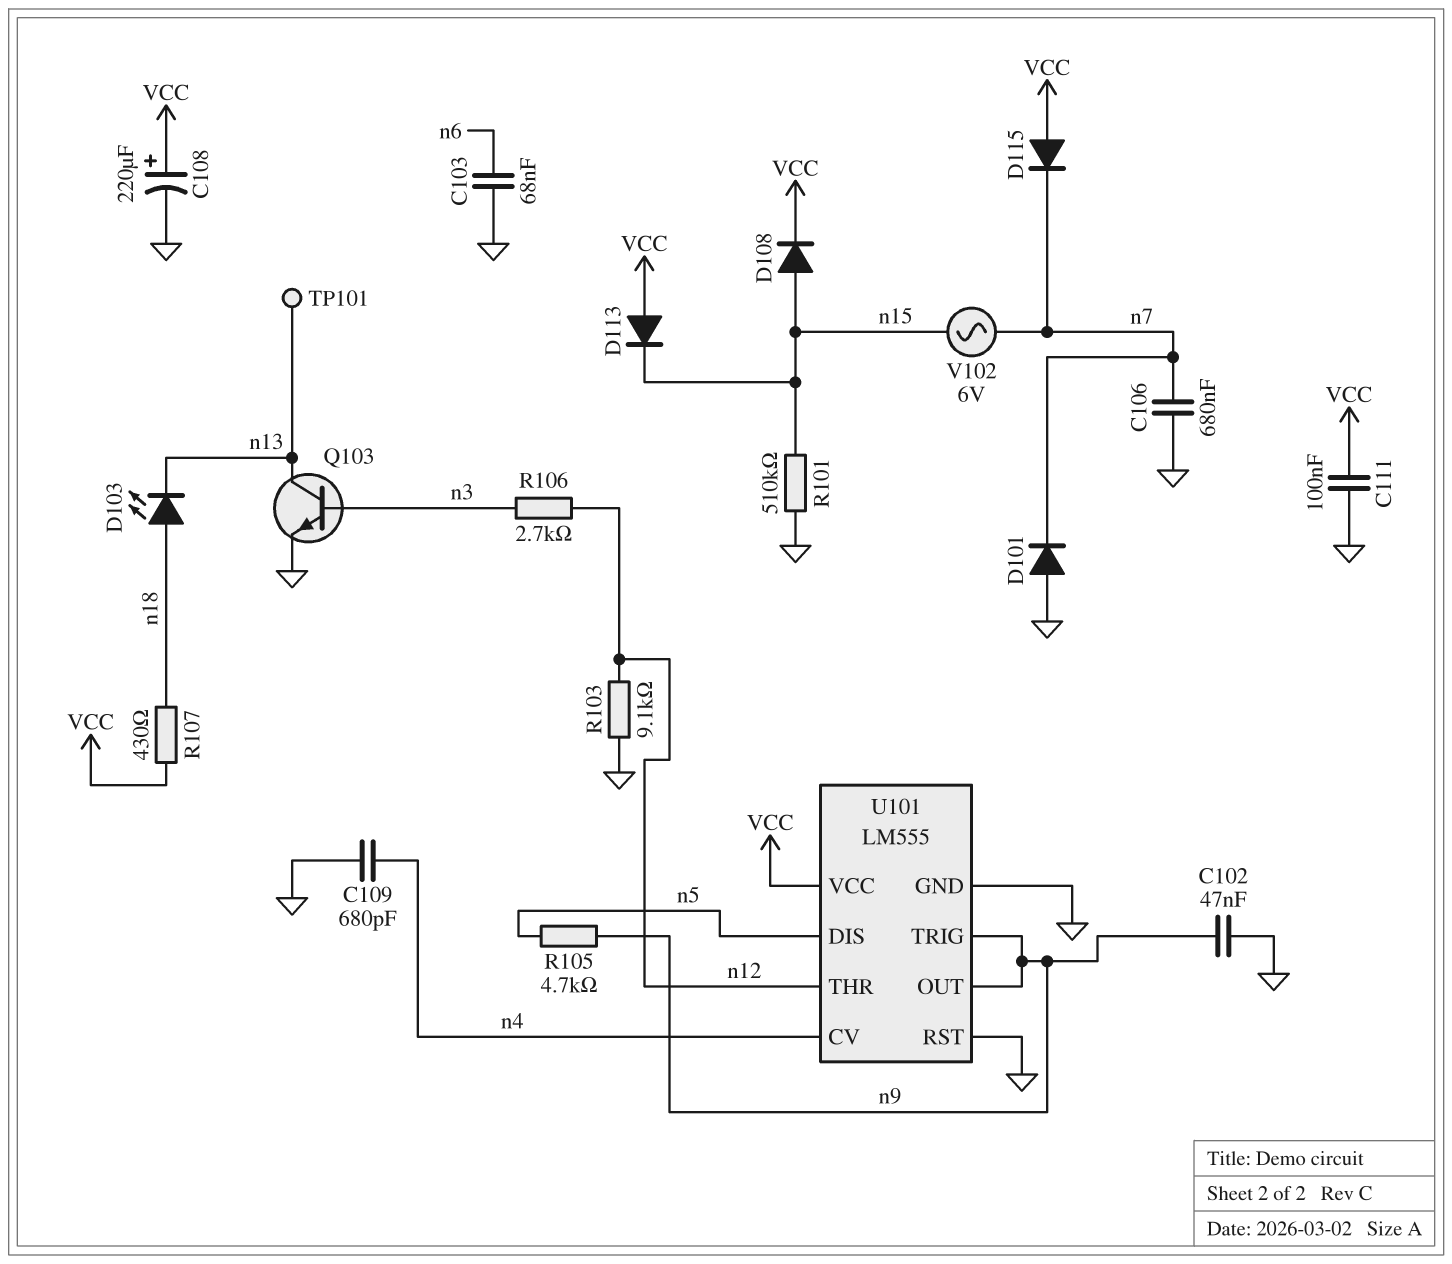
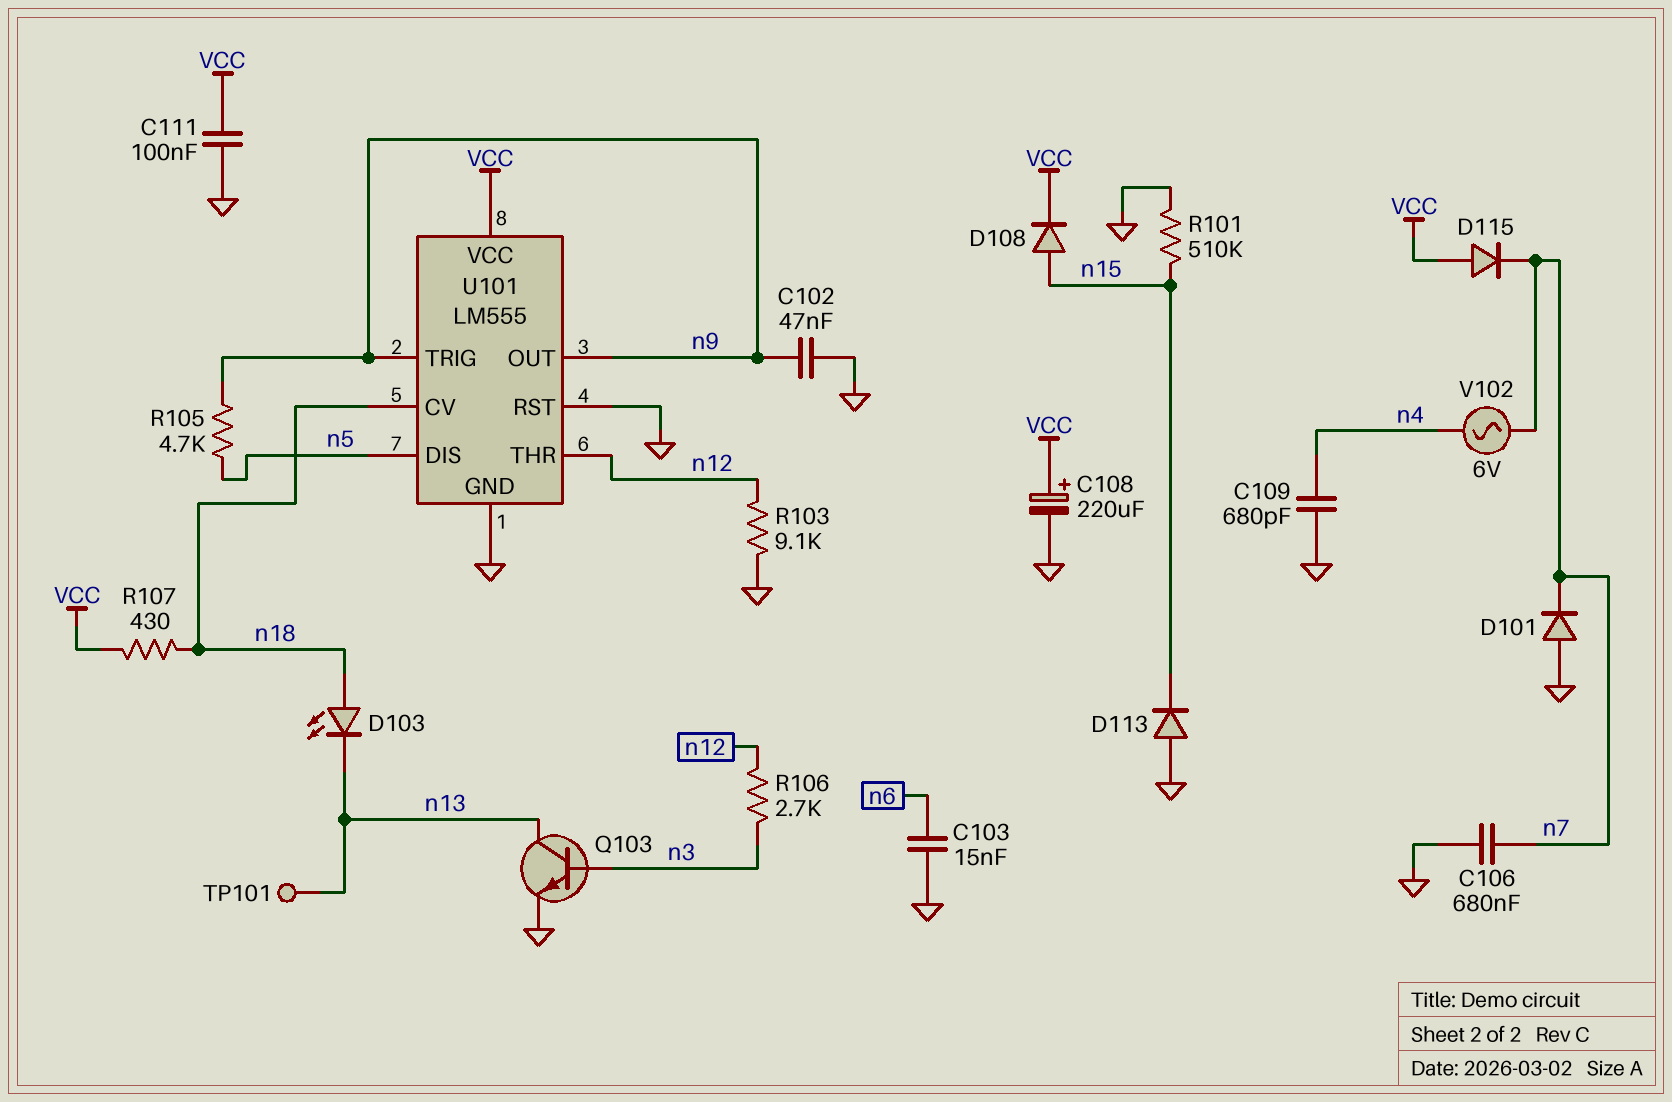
C103: 68nF (GND, n6) -> 15nF (GND, n6)
D113: diode (A VCC, K n15) -> diode (A GND, K n15)
U101 pin CV: n4 -> n18
V102: AC 6V (n7, n15) -> AC 6V (n4, n7)

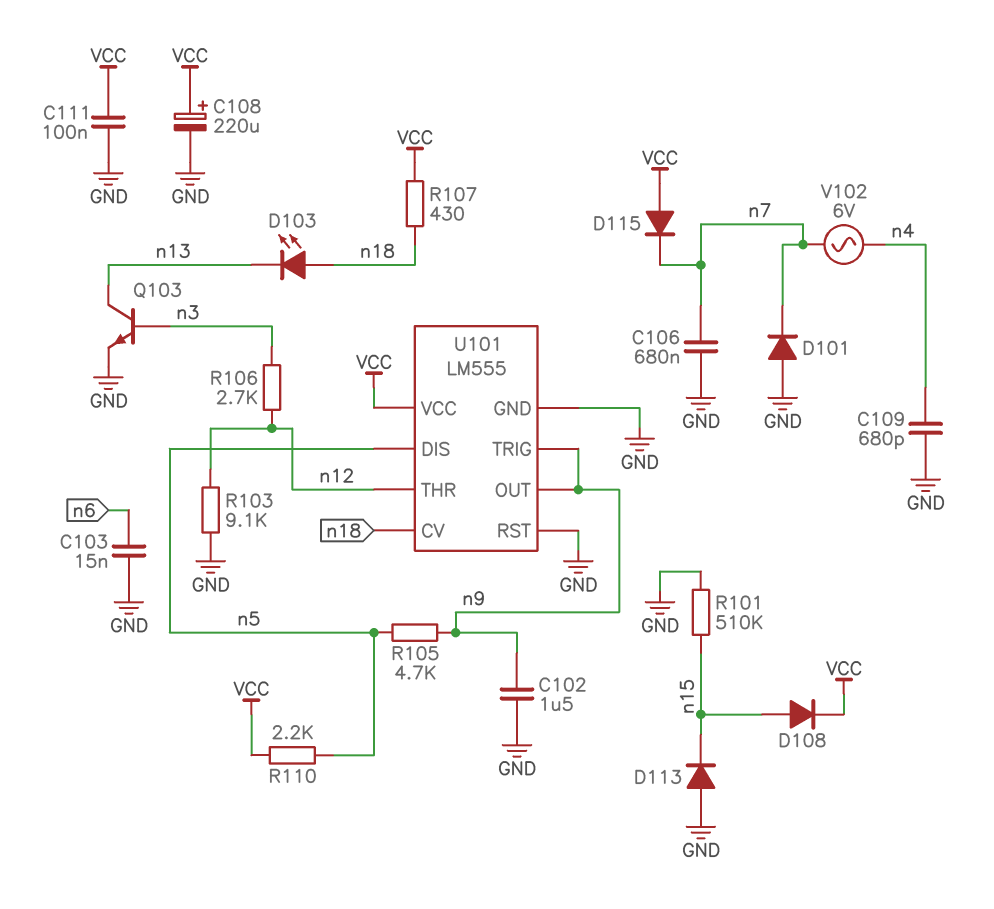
C102: 47nF (GND, n9) -> 1.5uF (GND, n9)
R110: none -> 2.2k (VCC, n5)
TP101: test point (n13) -> none

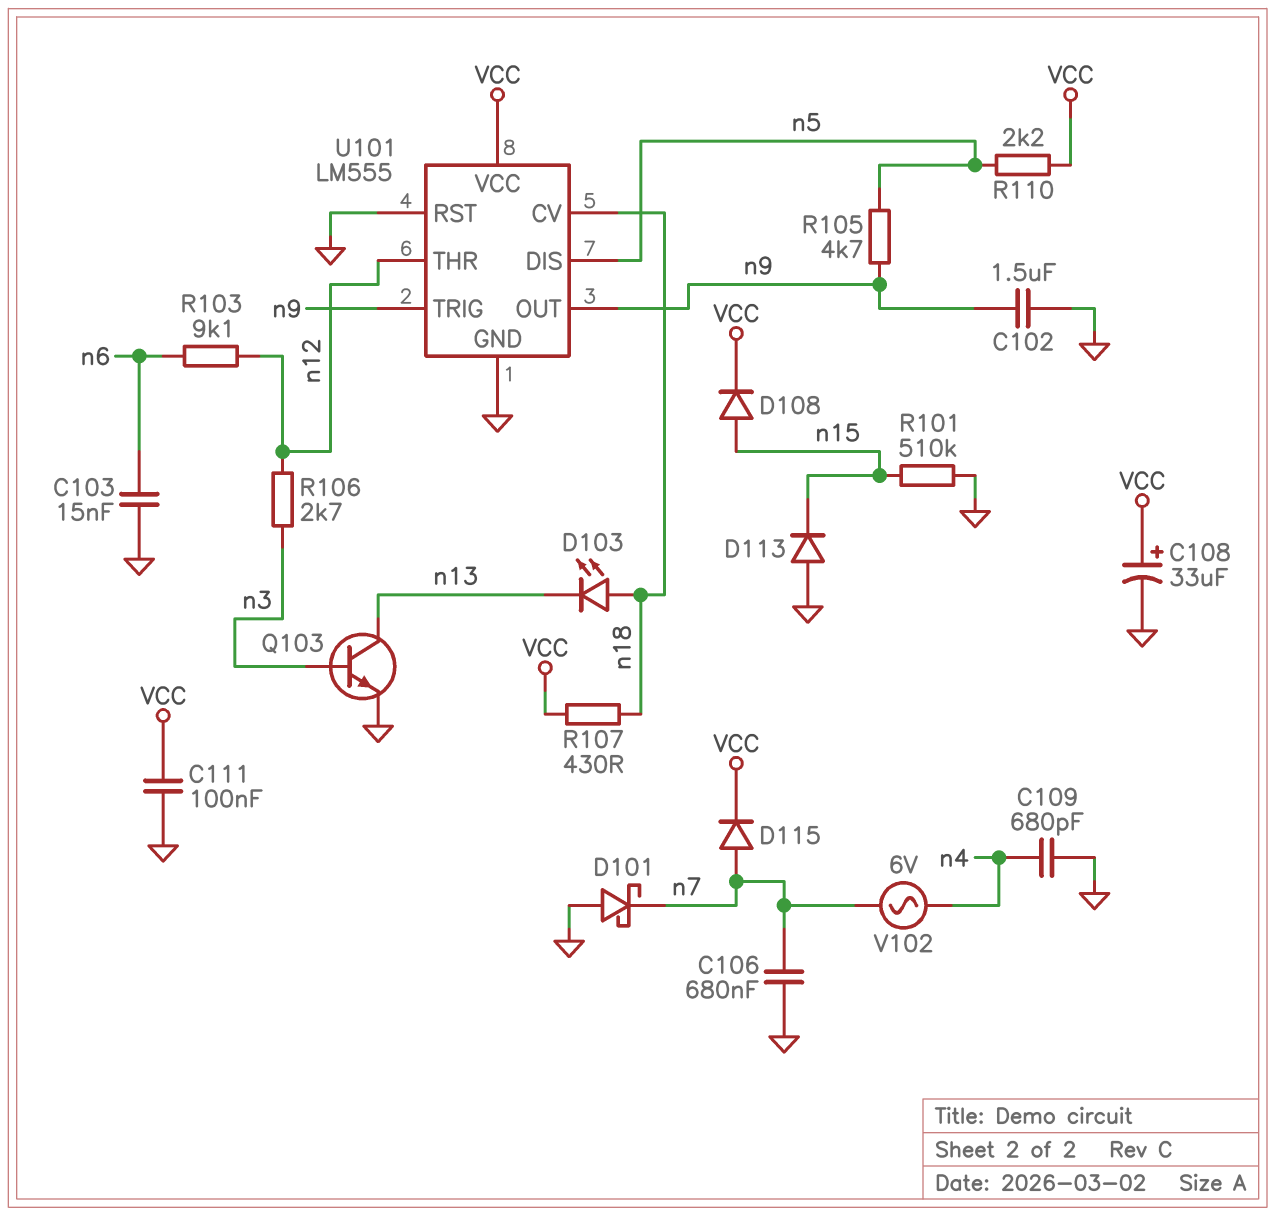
C108: 220uF (plus VCC, minus GND) -> 33uF (plus VCC, minus GND)
D101: diode (A GND, K n7) -> schottky (A GND, K n7)
D115: diode (A VCC, K n7) -> diode (A n7, K VCC)
R103: 9.1k (GND, n12) -> 9.1k (n6, n12)

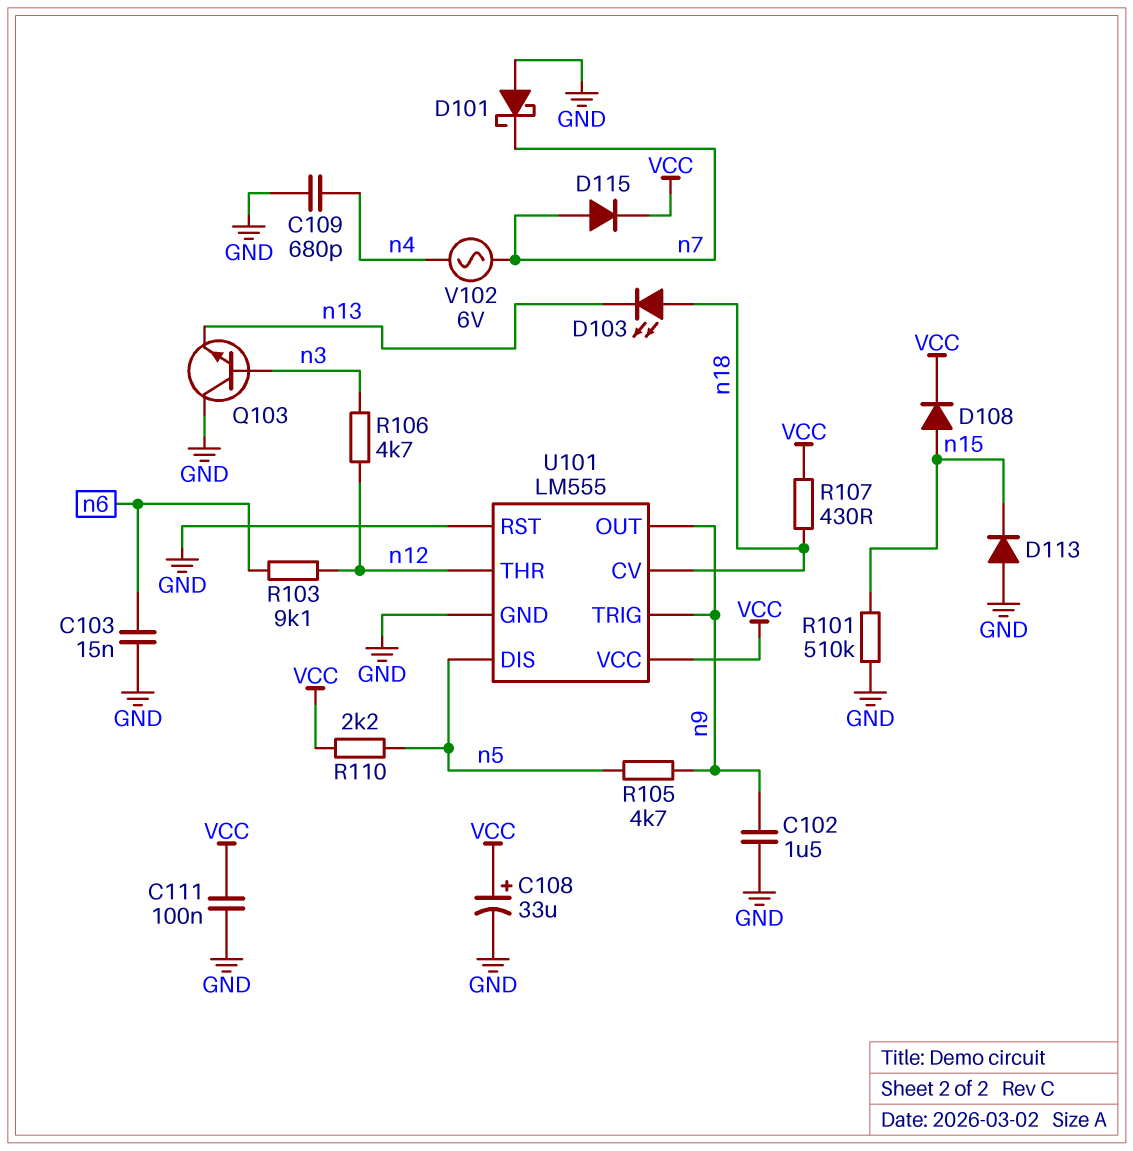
C106: 680nF (GND, n7) -> none
Q103: NPN (B n3, C n13, E GND) -> NPN (B n3, C GND, E n13)
R106: 2.7k (n3, n12) -> 4.7k (n3, n12)

